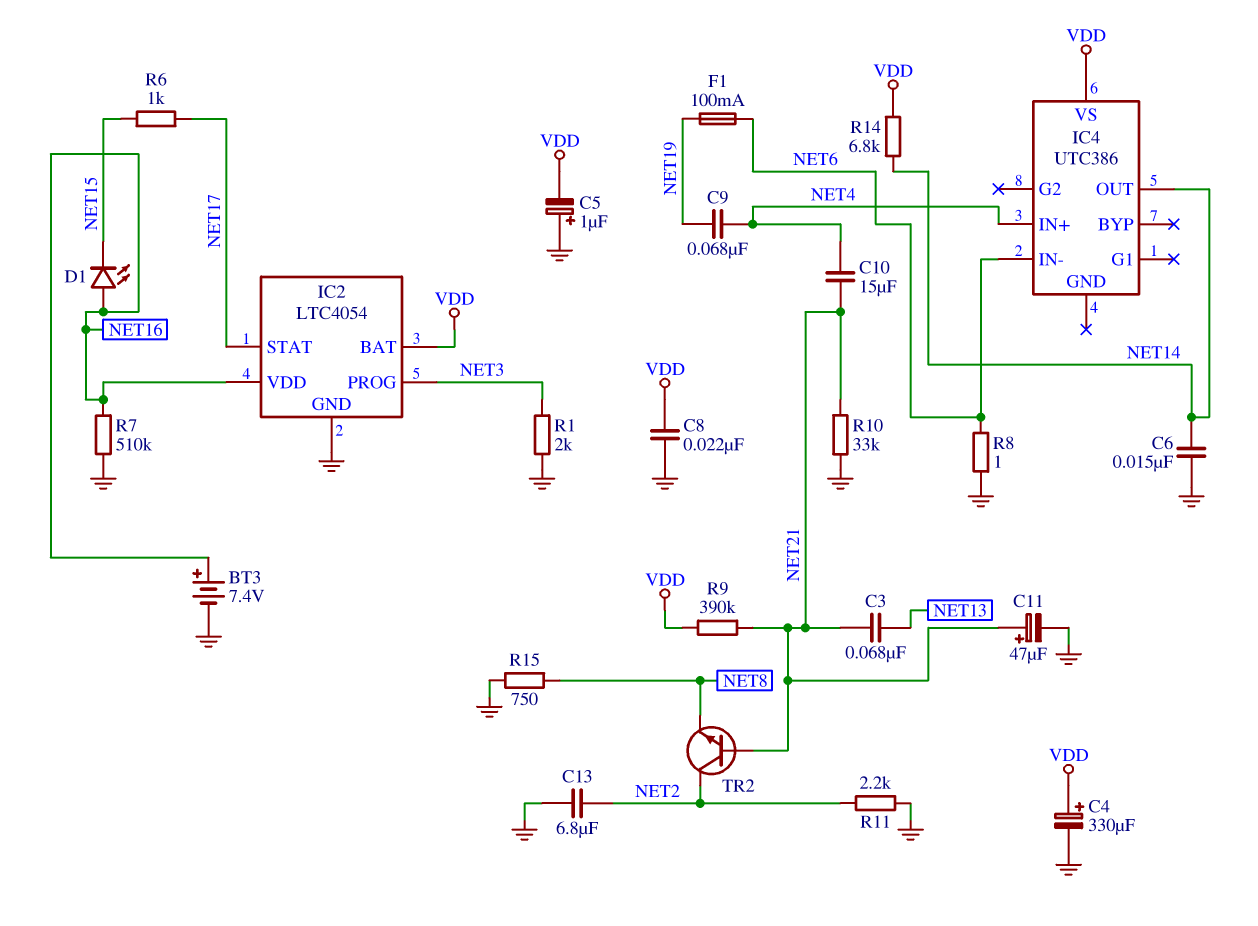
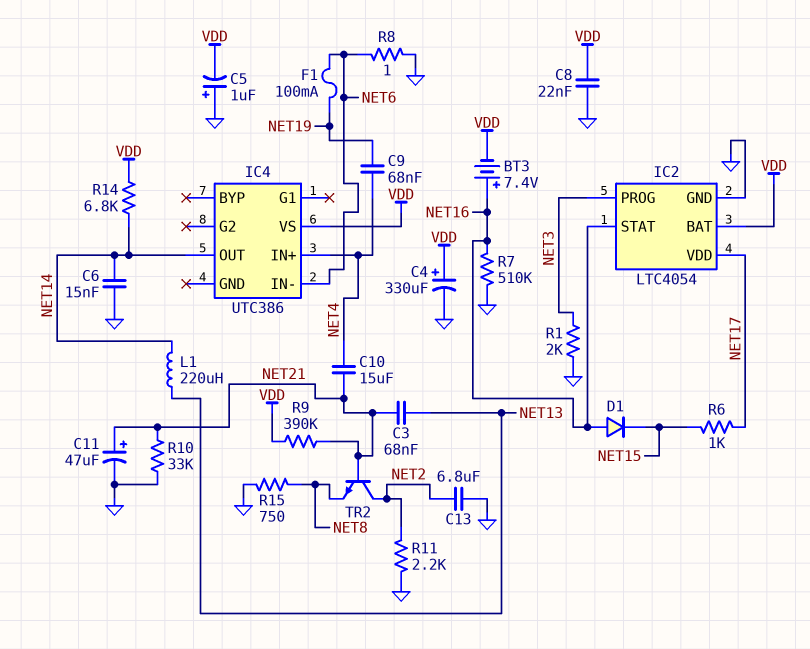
BT3: 7.4V (plus NET16, minus GND) -> 7.4V (plus NET16, minus VDD)
D1: LED (A NET16, K NET15) -> diode (A NET16, K NET15)
IC2 pin STAT: NET17 -> NET16
IC2 pin VDD: NET16 -> NET17
L1: none -> 220uH (NET13, NET14)

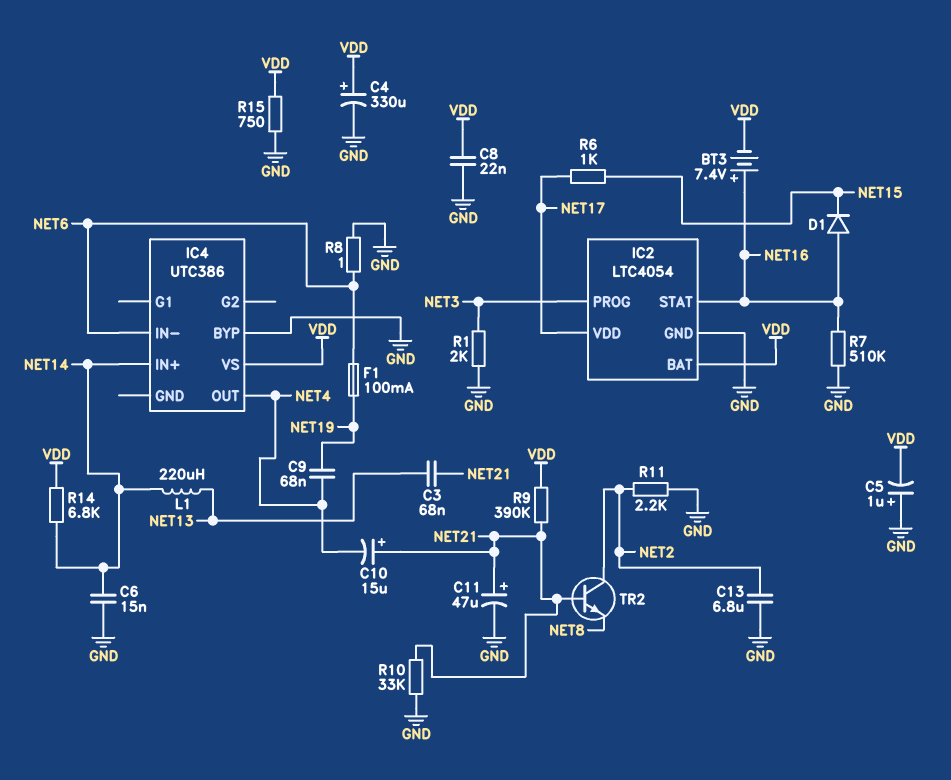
C10: 15uF (NET4, NET21) -> 15uF (plus NET21, minus NET4)
IC4 pin BYP: none -> GND
IC4 pin IN+: NET4 -> NET14
IC4 pin OUT: NET14 -> NET4
R15: 750 (GND, NET8) -> 750 (GND, VDD)

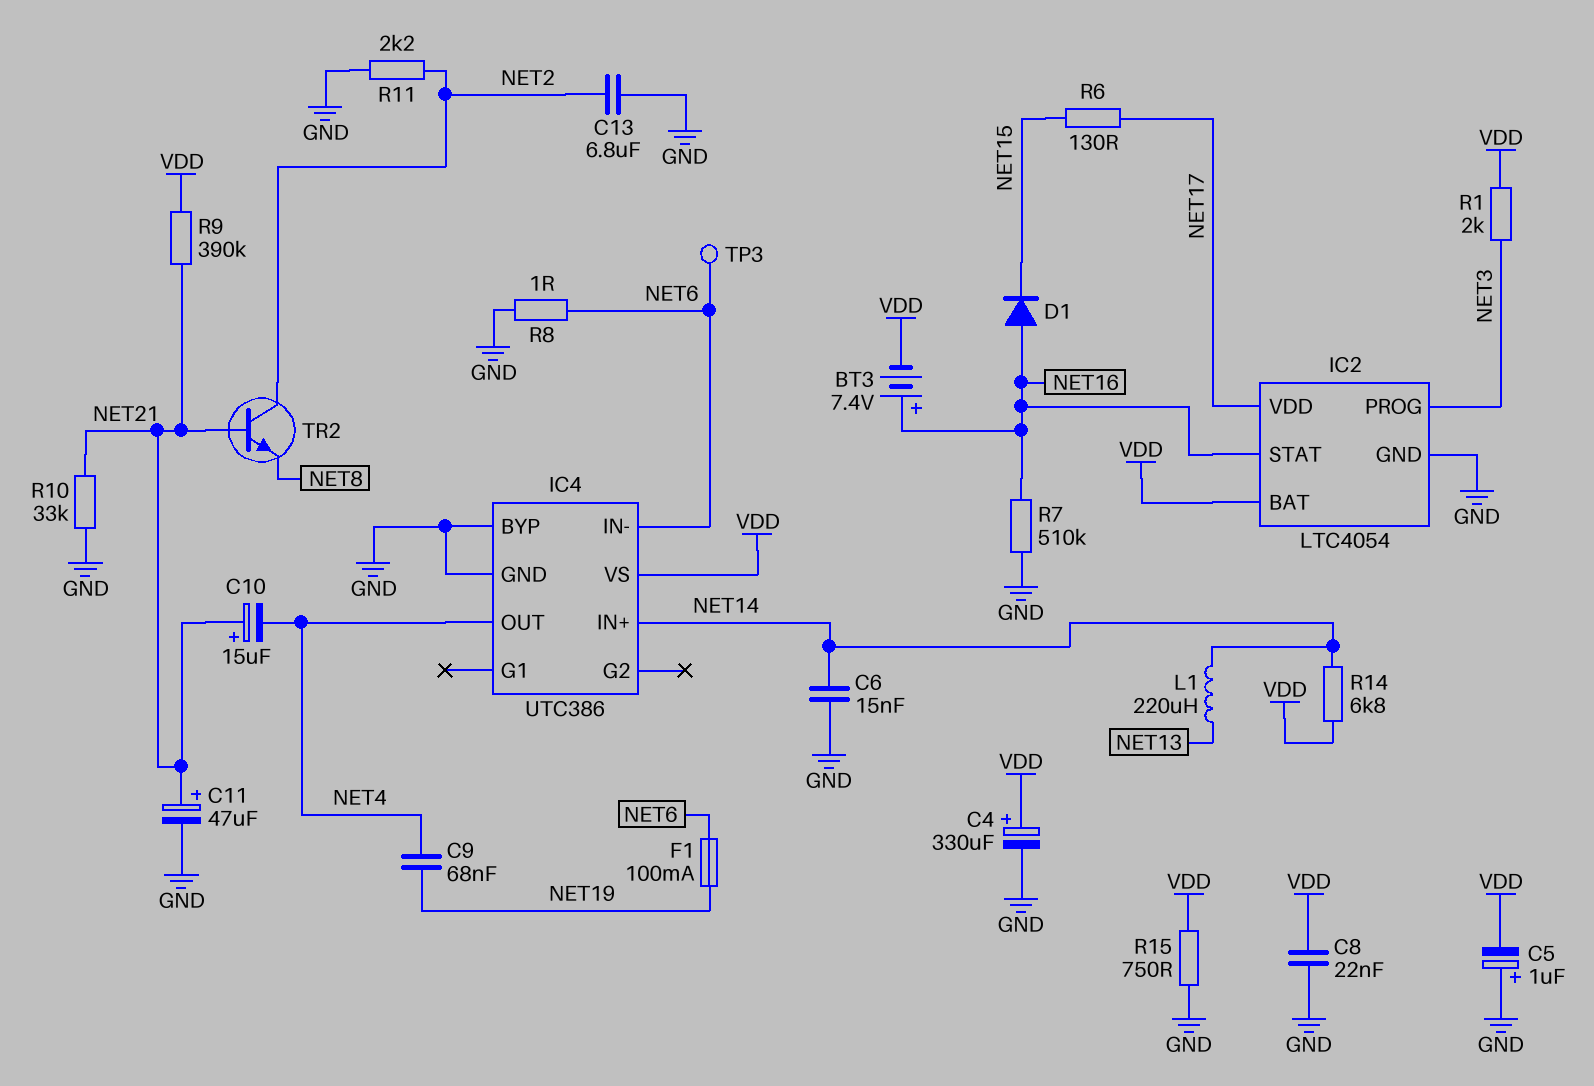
C3: 68nF (NET13, NET21) -> none
IC4 pin GND: none -> GND
R1: 2k (GND, NET3) -> 2k (NET3, VDD)
R6: 1k (NET15, NET17) -> 130 (NET15, NET17)
TP3: none -> test point (NET6)

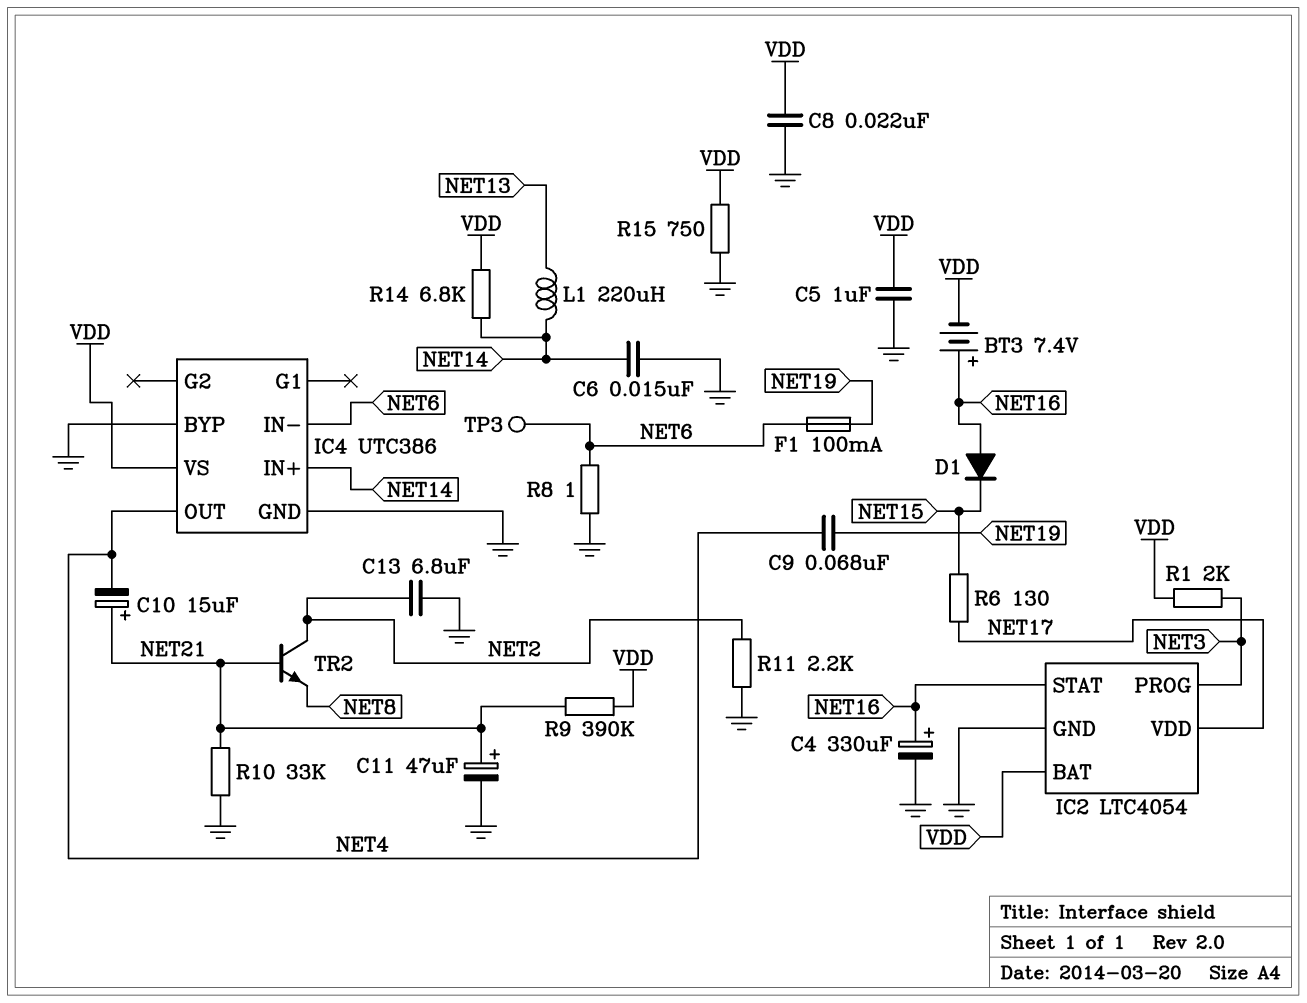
C4: 330uF (plus VDD, minus GND) -> 330uF (plus NET16, minus GND)
C5: 1uF (plus GND, minus VDD) -> 1uF (GND, VDD)
R7: 510k (GND, NET16) -> none

